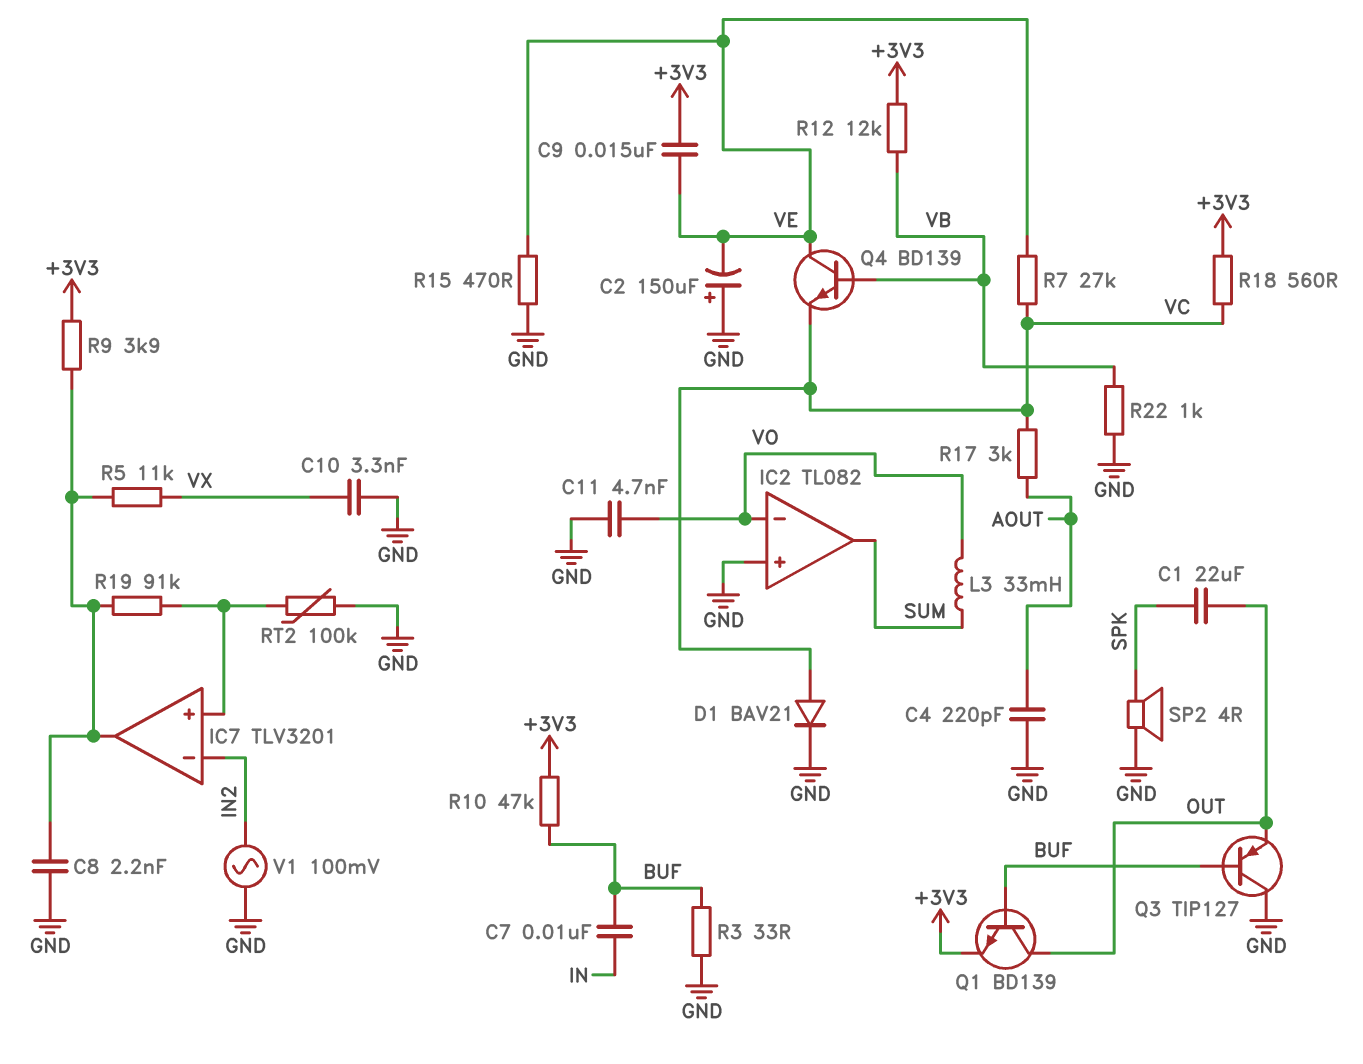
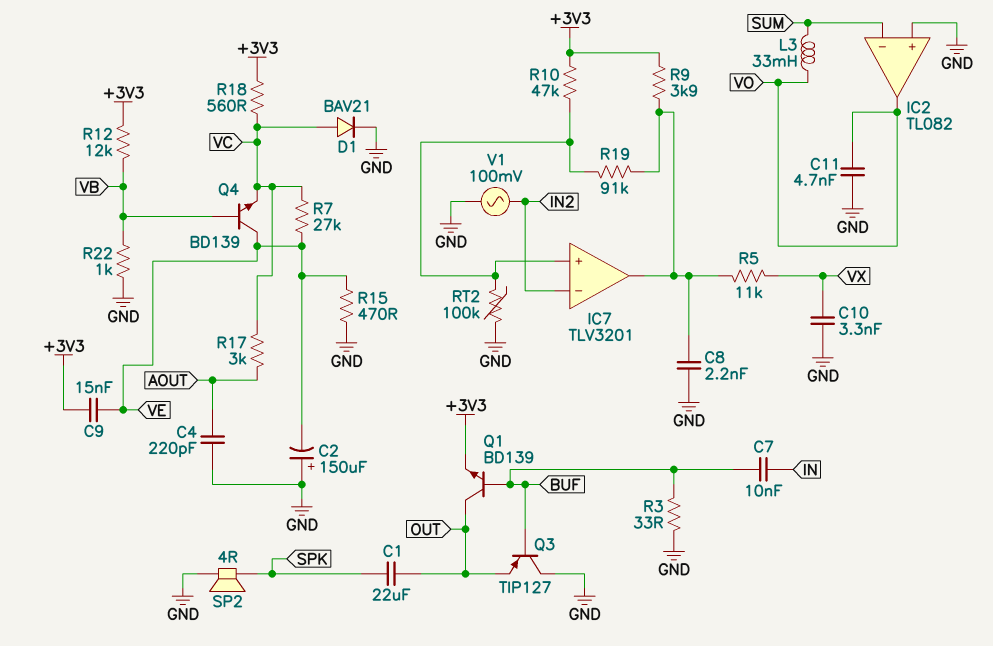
IC2 pin in-: VO -> SUM
IC2 pin out: SUM -> VO
R10: 47k (+3V3, BUF) -> 47k (+3V3, IC7/in+)

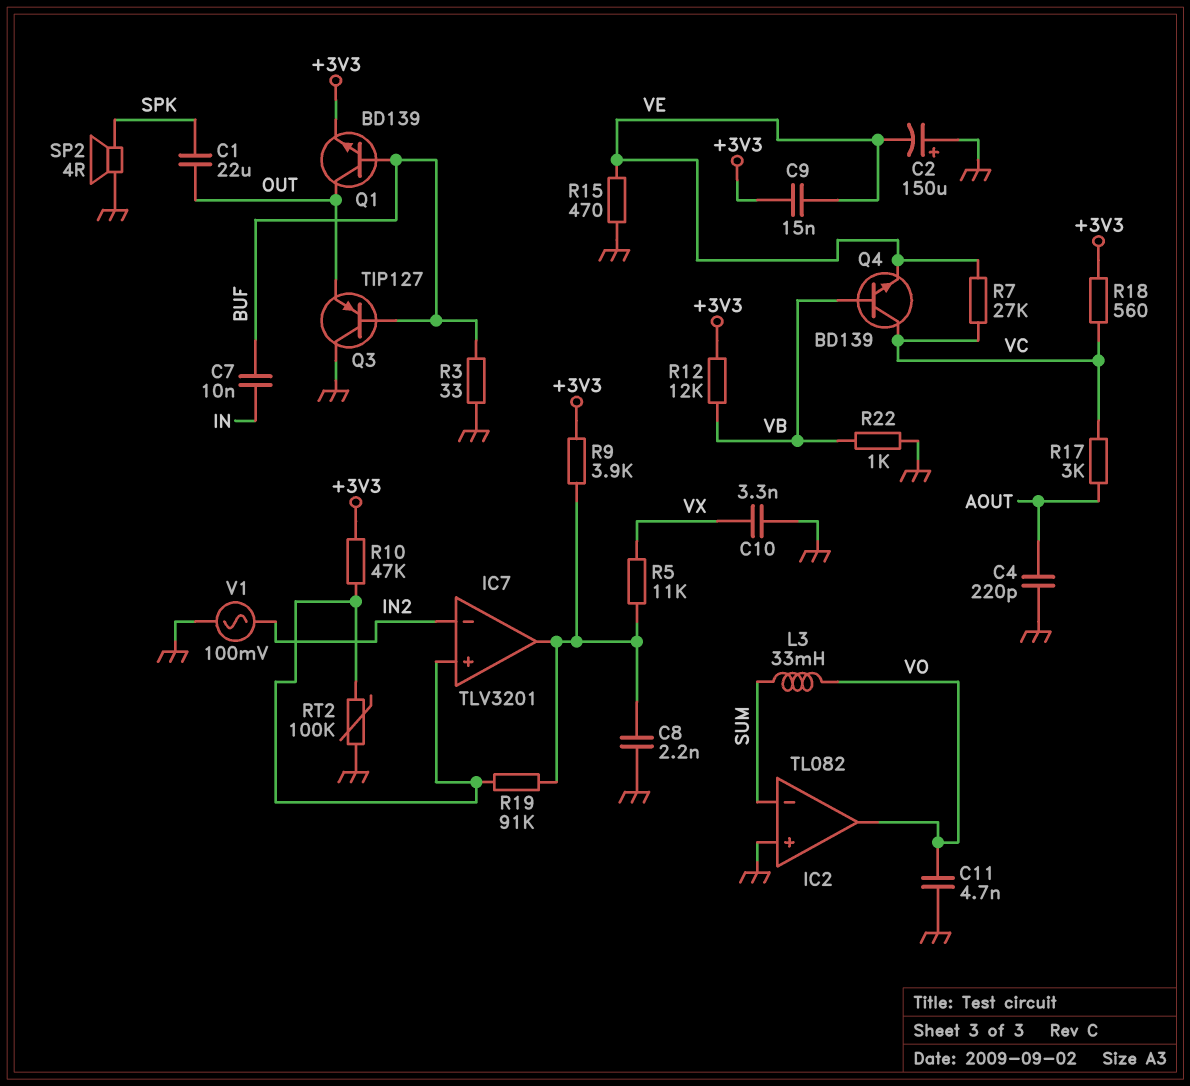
D1: diode BAV21 (A VC, K GND) -> none
Q4: NPN BD139 (B VB, C VE, E VC) -> NPN BD139 (B VB, C VC, E VE)

